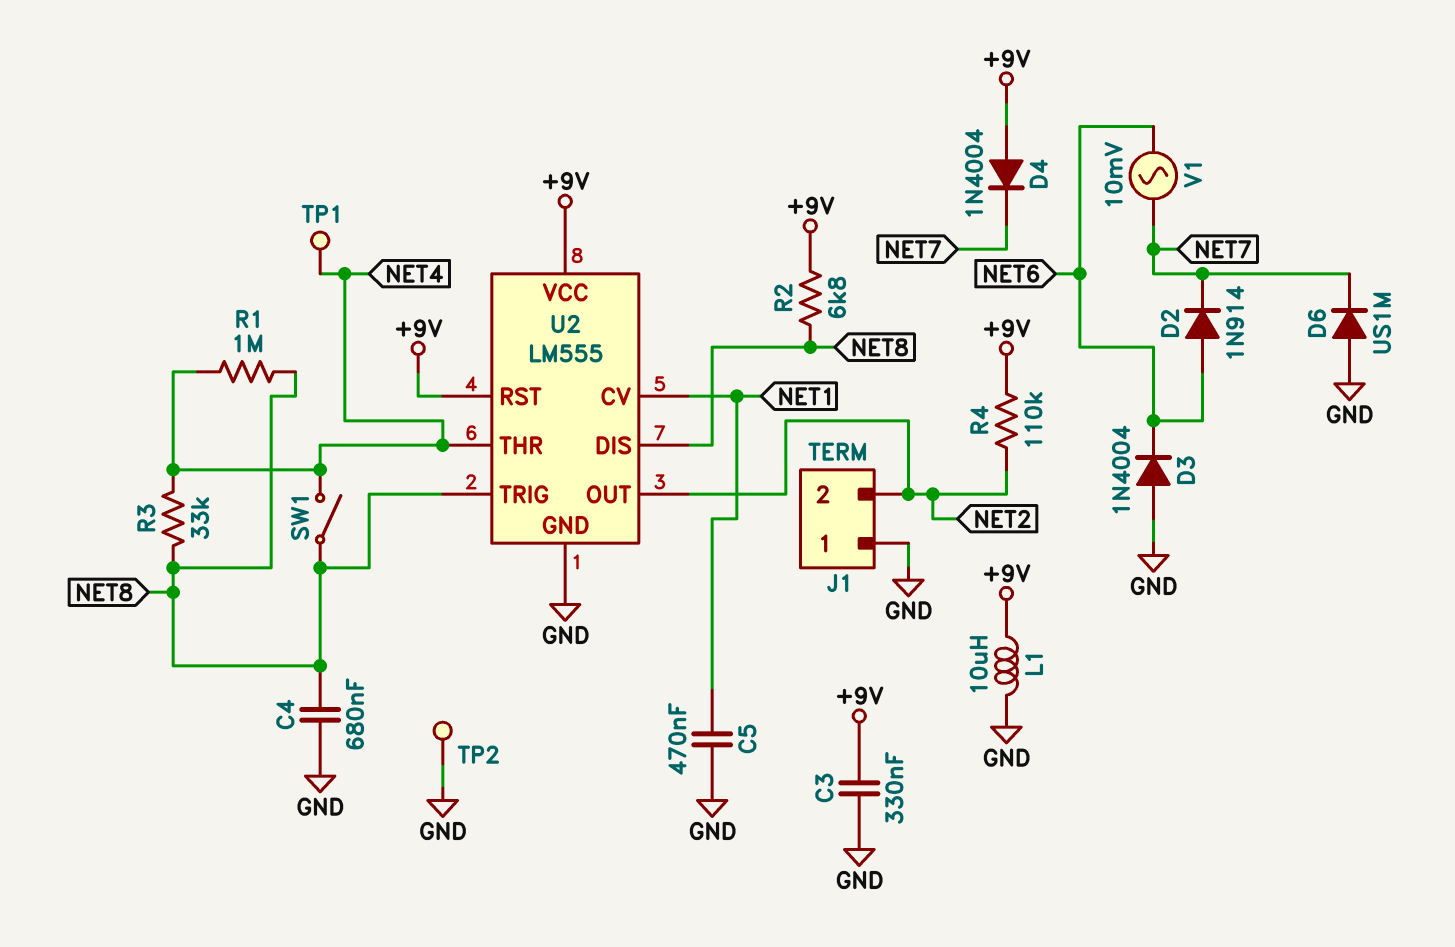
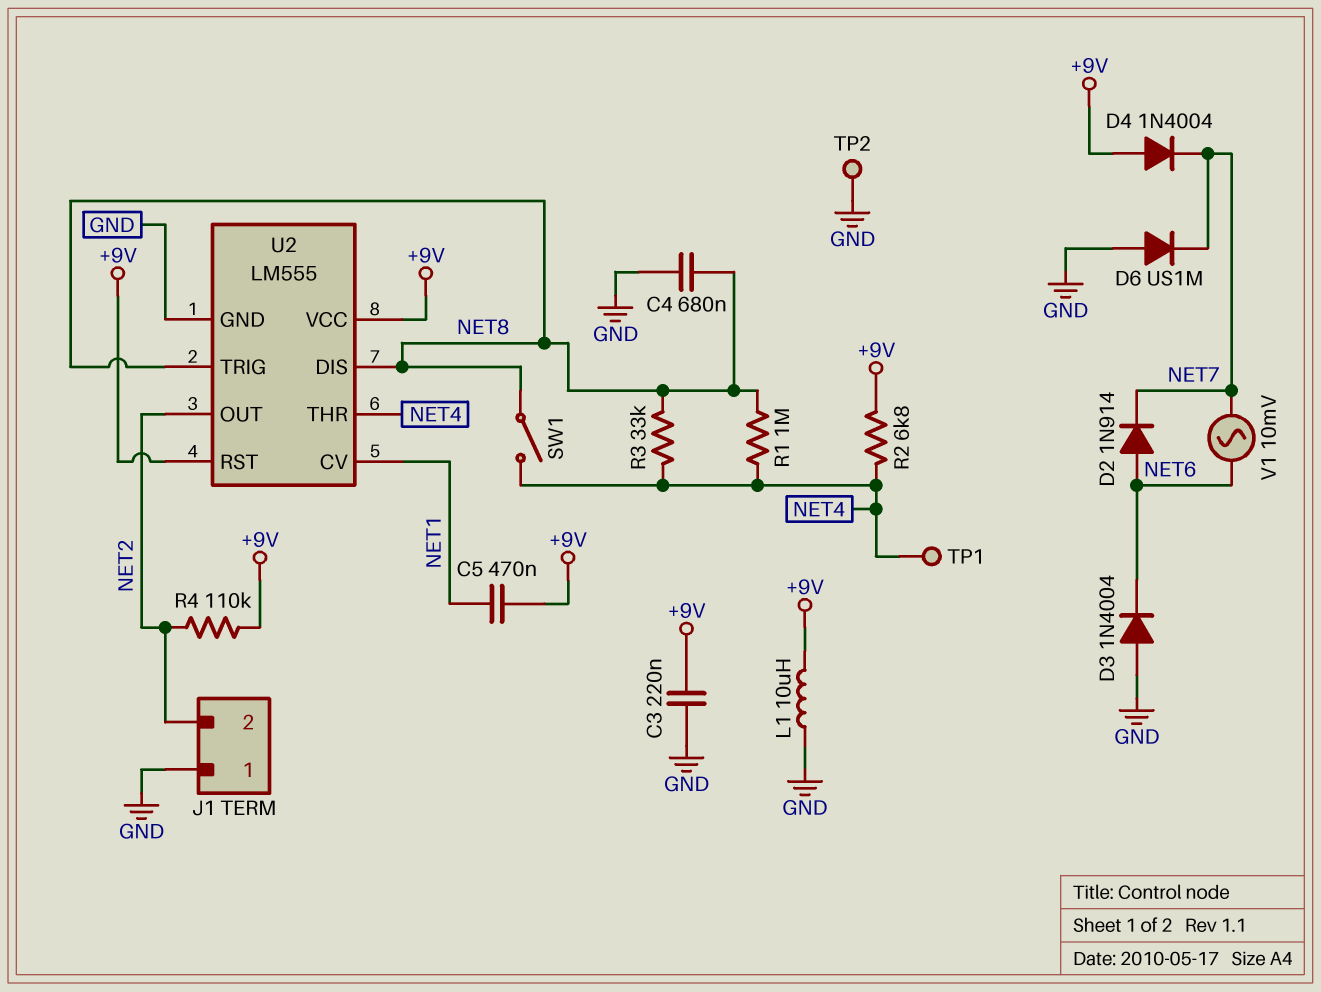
C3: 330nF (+9V, GND) -> 220nF (+9V, GND)
C5: 470nF (GND, NET1) -> 470nF (+9V, NET1)
R2: 6.8k (+9V, NET8) -> 6.8k (+9V, NET4)

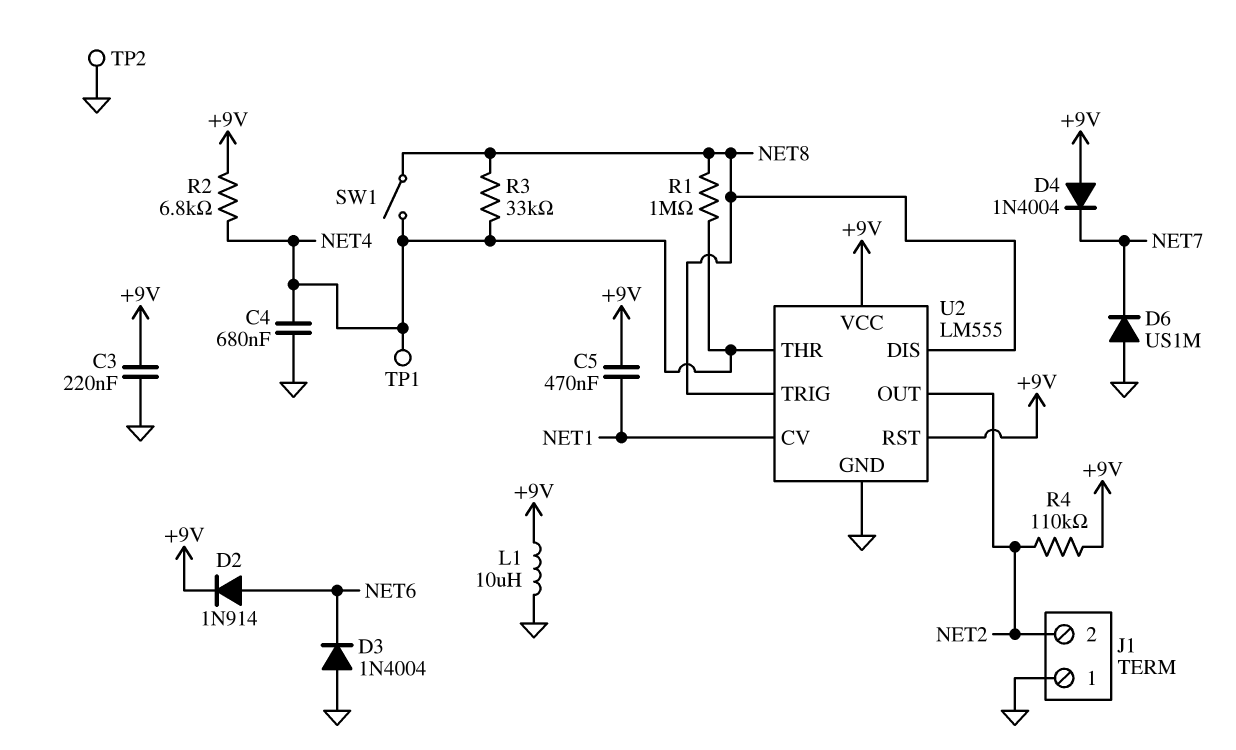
C4: 680nF (GND, NET8) -> 680nF (GND, NET4)
D2: diode 1N914 (A NET6, K NET7) -> diode 1N914 (A NET6, K +9V)
V1: AC 10mV (NET6, NET7) -> none

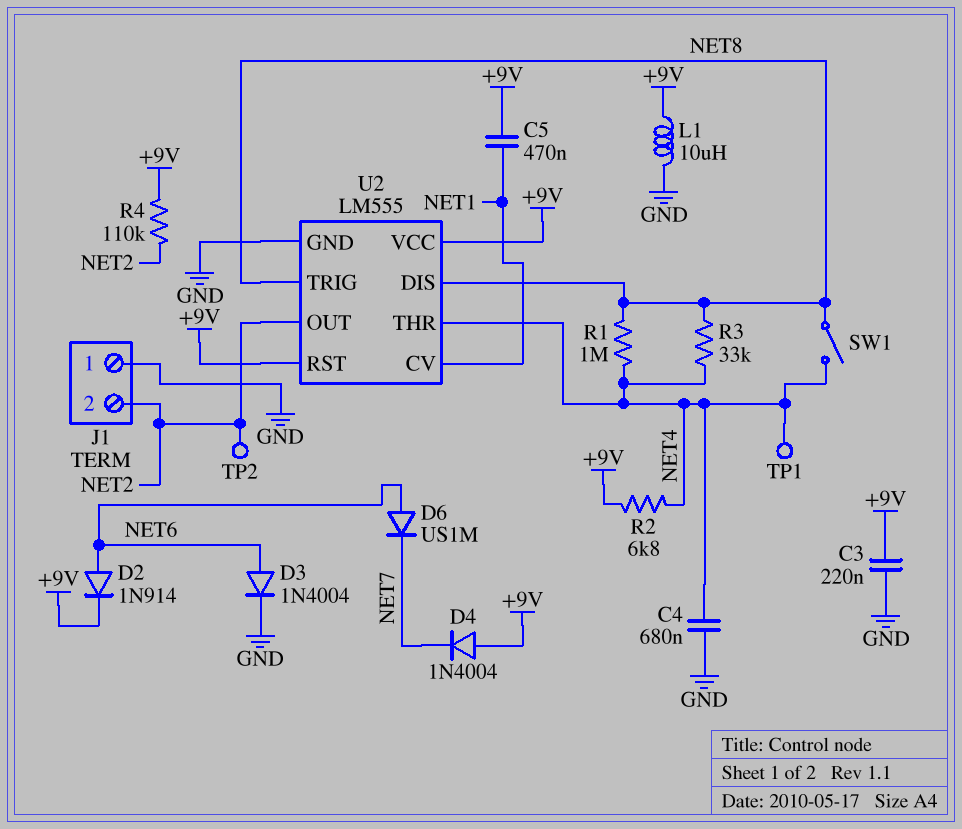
D3: diode 1N4004 (A GND, K NET6) -> diode 1N4004 (A NET6, K GND)
D6: diode US1M (A GND, K NET7) -> diode US1M (A NET6, K NET7)
TP2: test point (GND) -> test point (NET2)

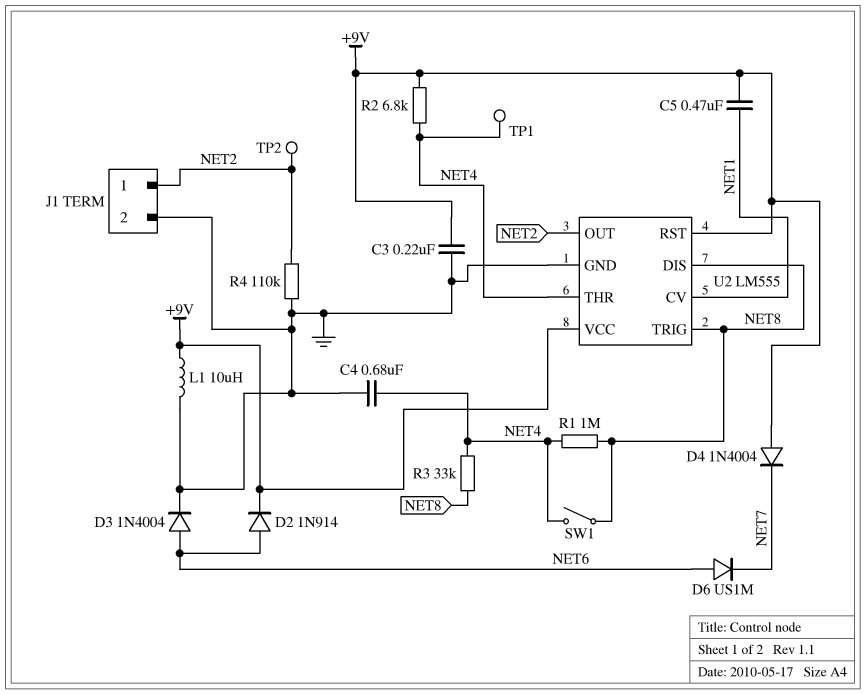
J1 pin 1: GND -> NET2
J1 pin 2: NET2 -> GND
R4: 110k (+9V, NET2) -> 110k (GND, NET2)

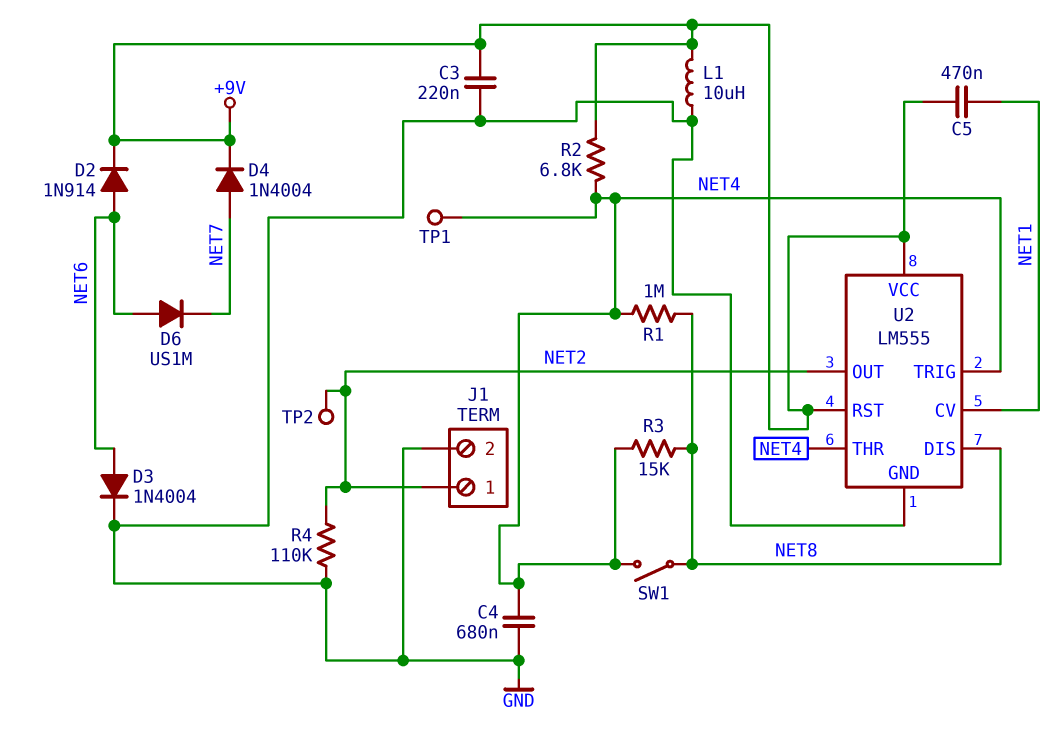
D4: diode 1N4004 (A +9V, K NET7) -> diode 1N4004 (A NET7, K +9V)
R3: 33k (NET4, NET8) -> 15k (NET4, NET8)
U2 pin TRIG: NET8 -> NET4

